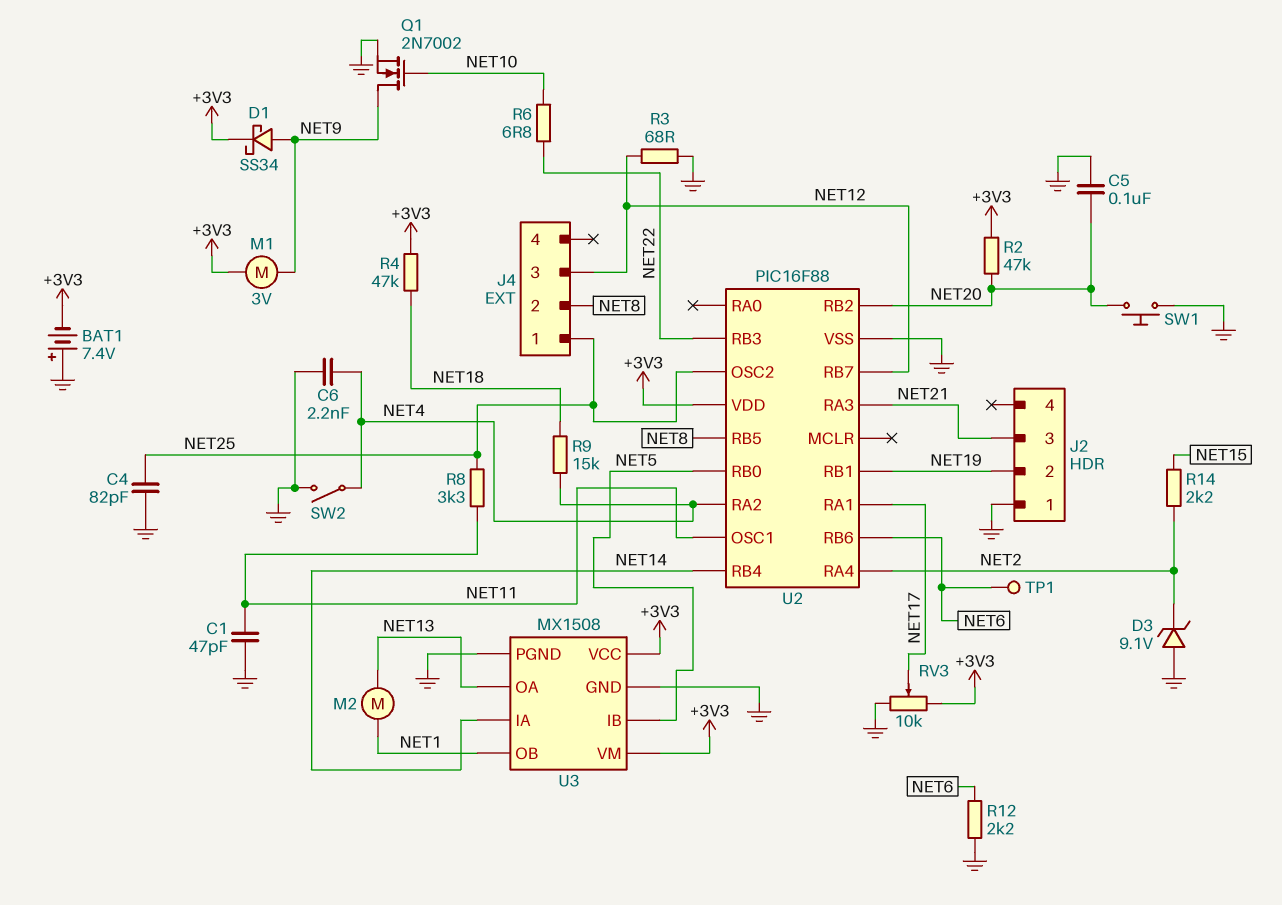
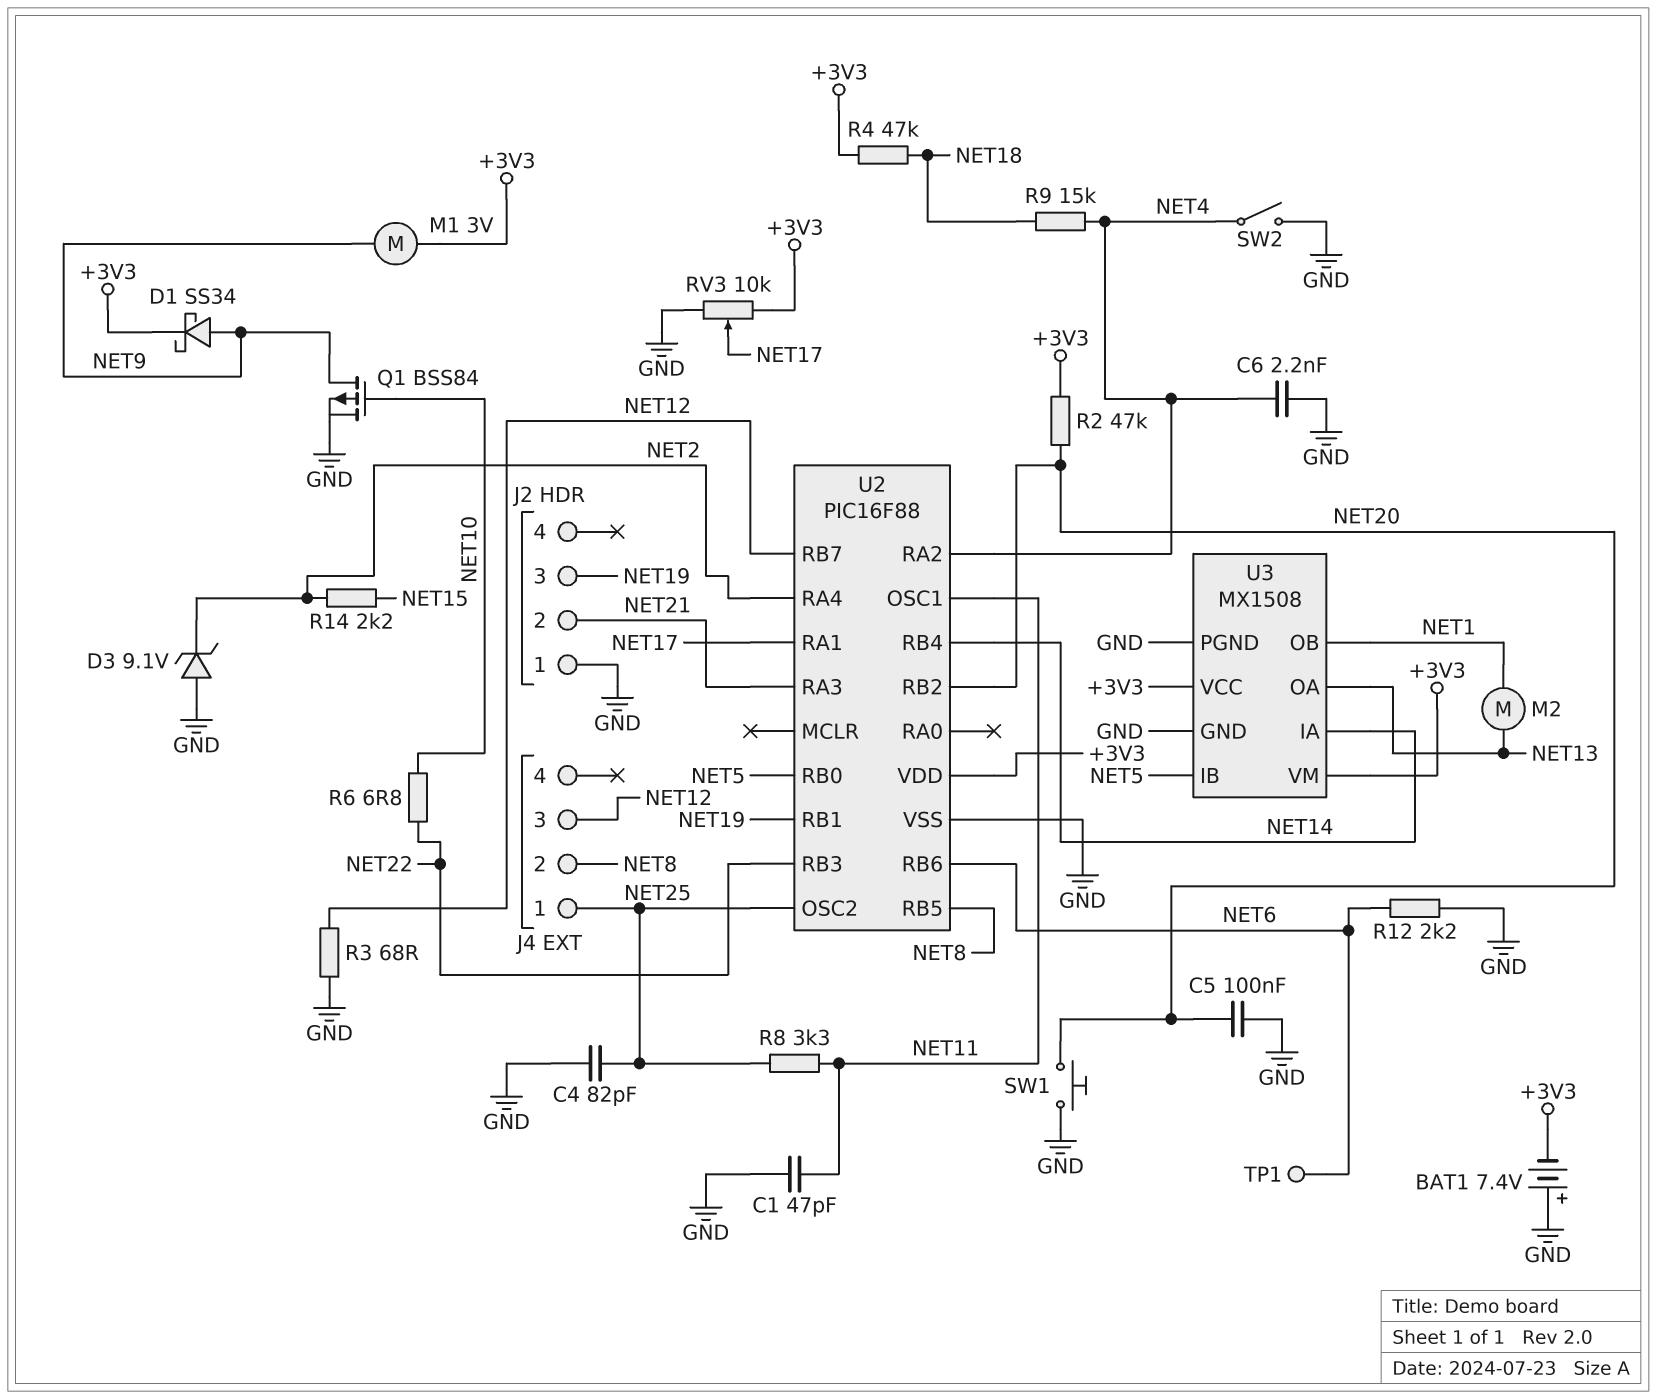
J2 pin 2: NET19 -> NET21
J2 pin 3: NET21 -> NET19
Q1: NMOS 2N7002 (G NET10, D NET9, S GND) -> PMOS BSS84 (G NET10, D NET9, S GND)

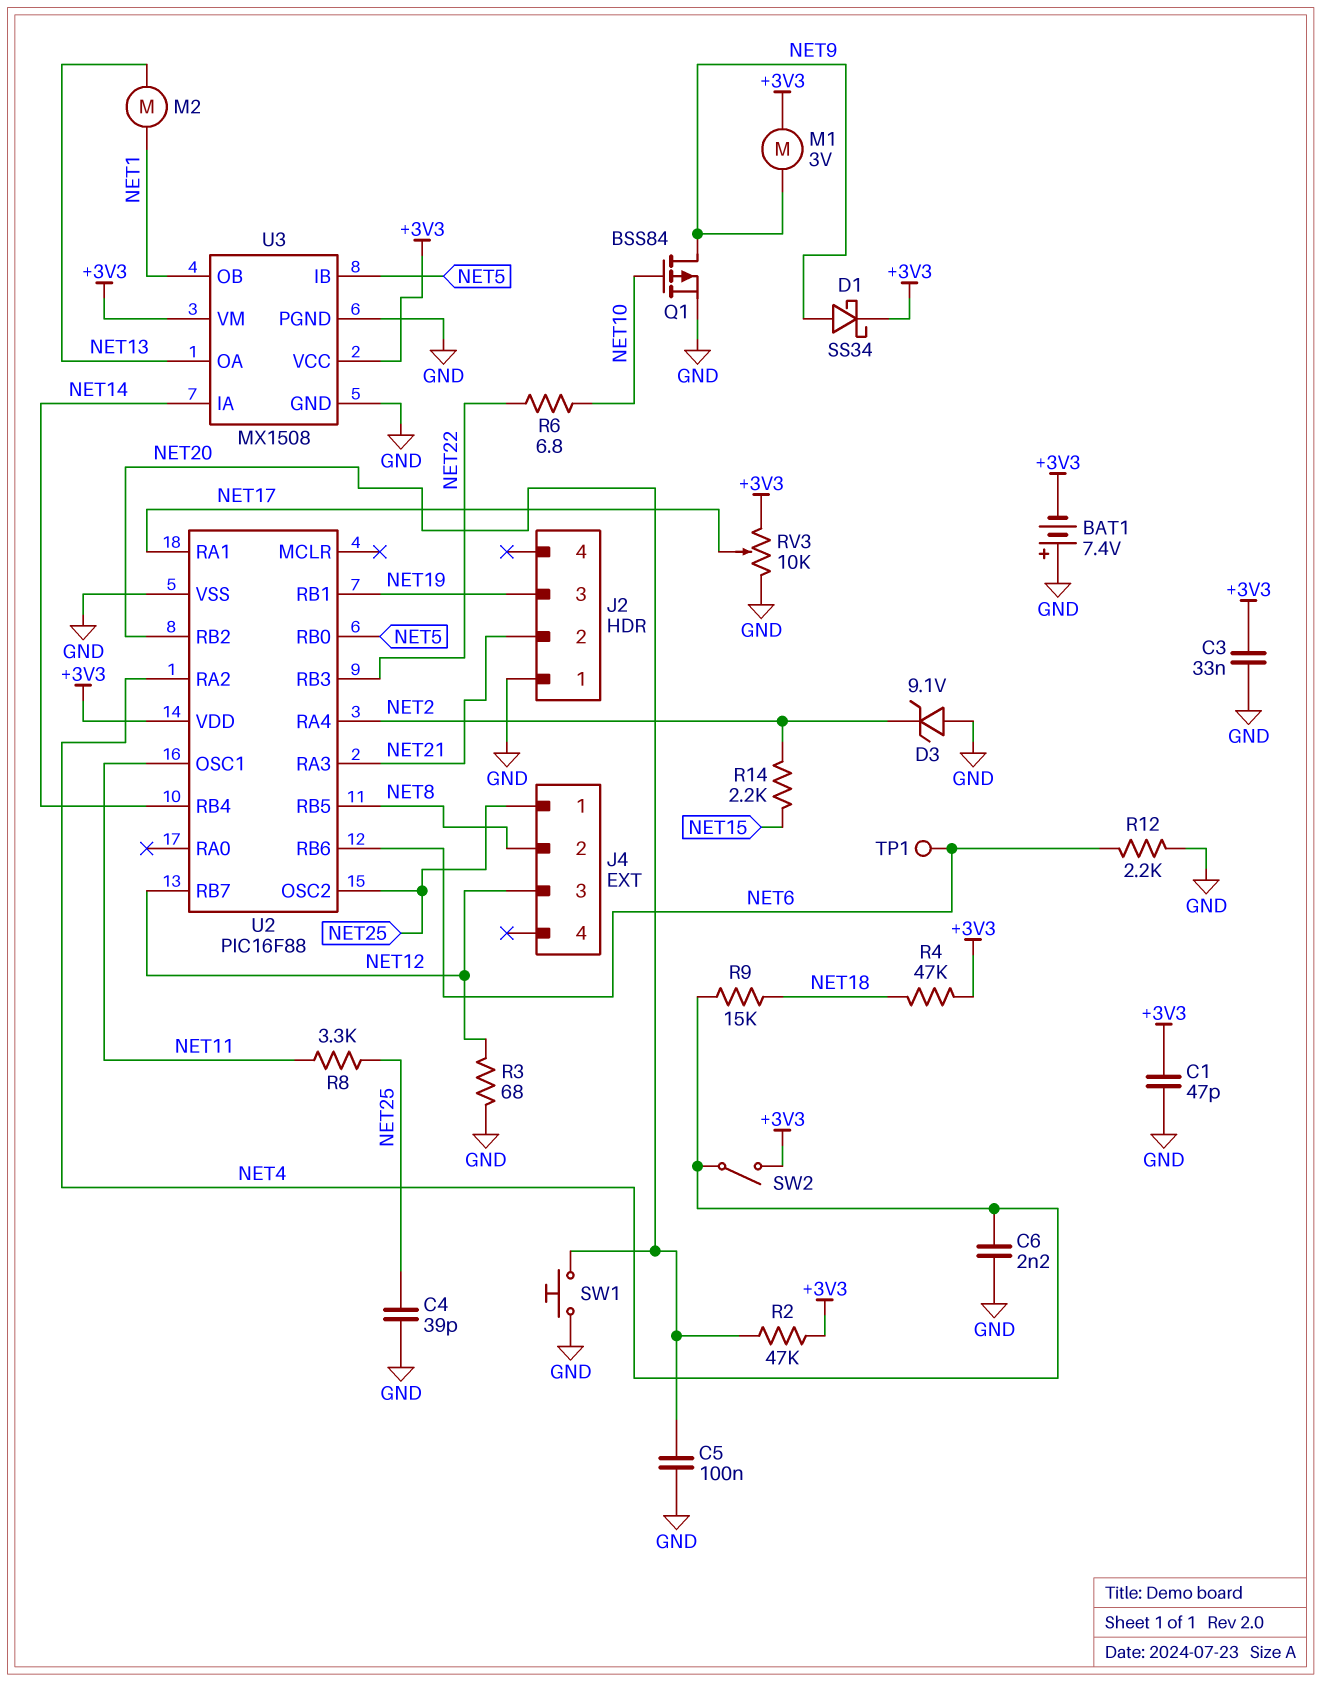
C1: 47pF (GND, NET11) -> 47pF (+3V3, GND)
C3: none -> 33nF (+3V3, GND)
C4: 82pF (GND, NET25) -> 39pF (GND, NET25)
SW2: switch (GND, NET4) -> switch (+3V3, NET4)

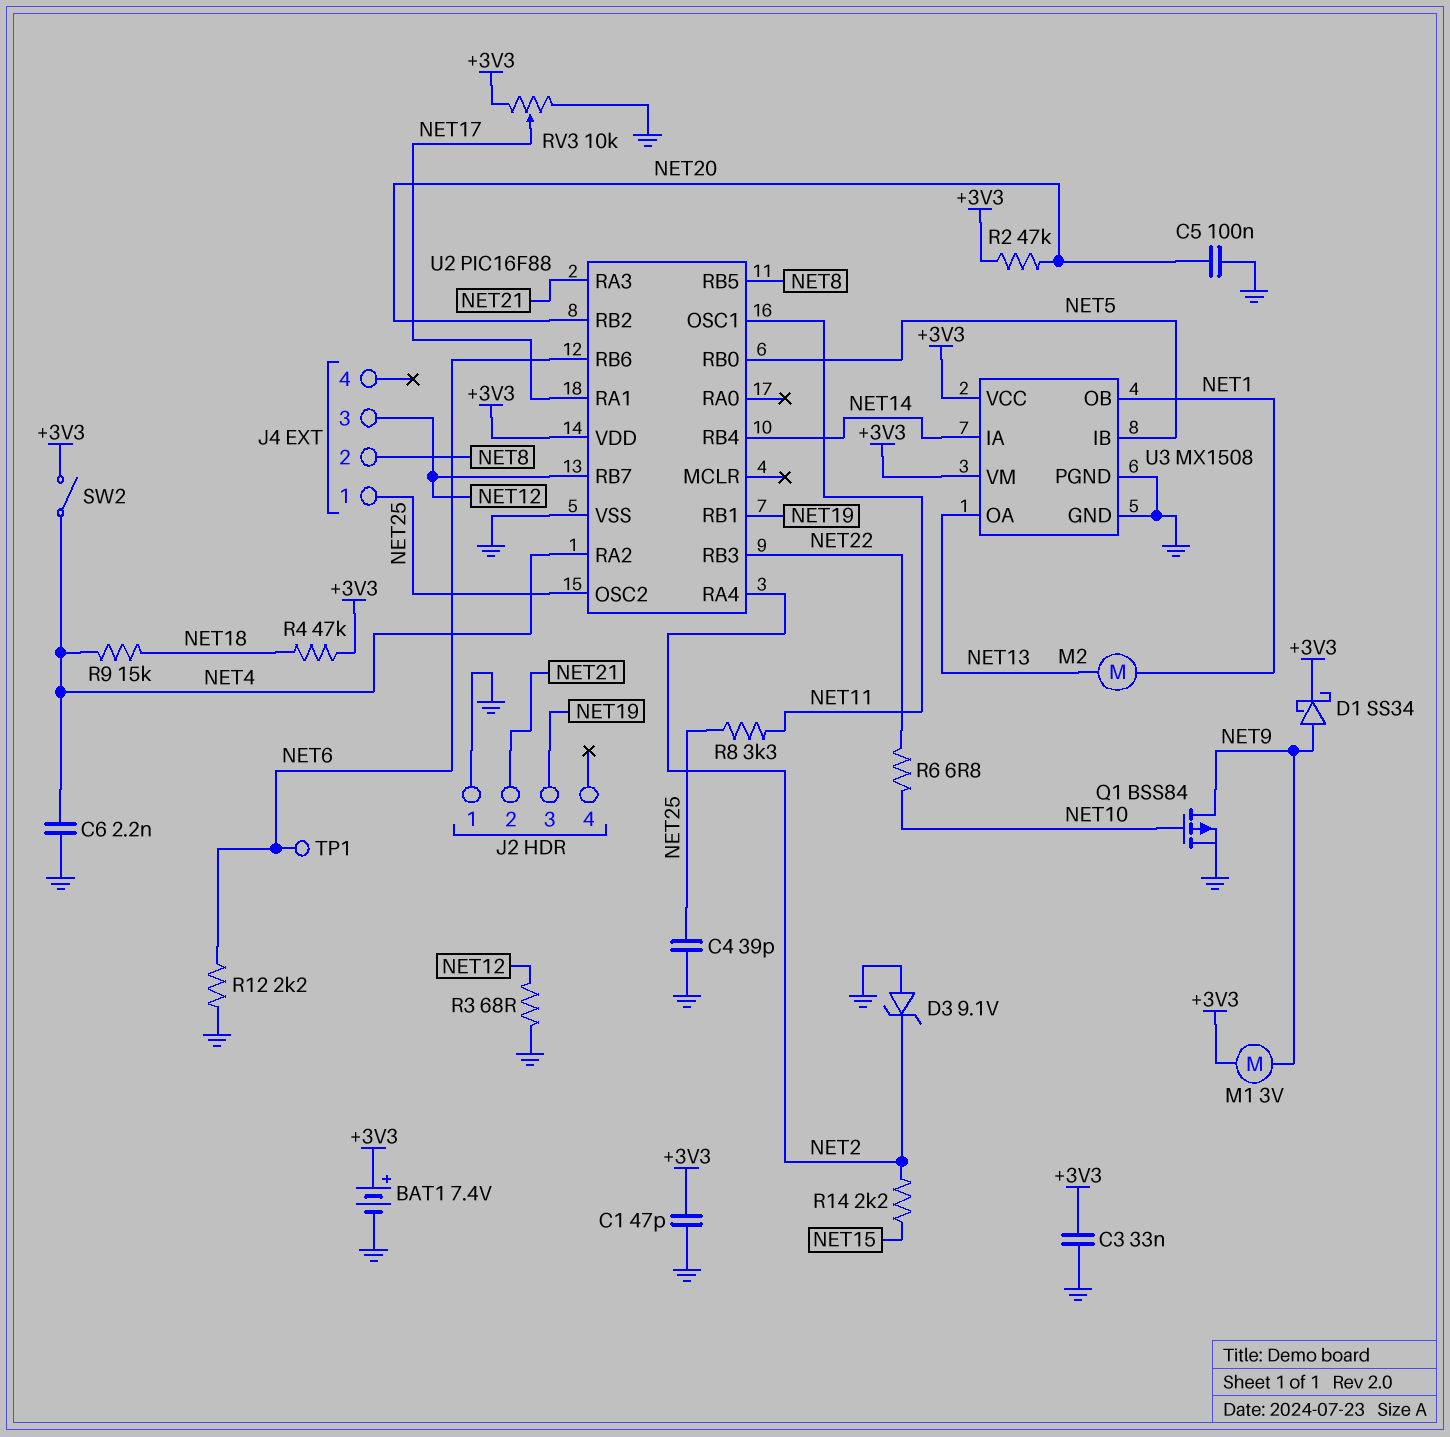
BAT1: 7.4V (plus GND, minus +3V3) -> 7.4V (plus +3V3, minus GND)
SW1: button (GND, NET20) -> none

